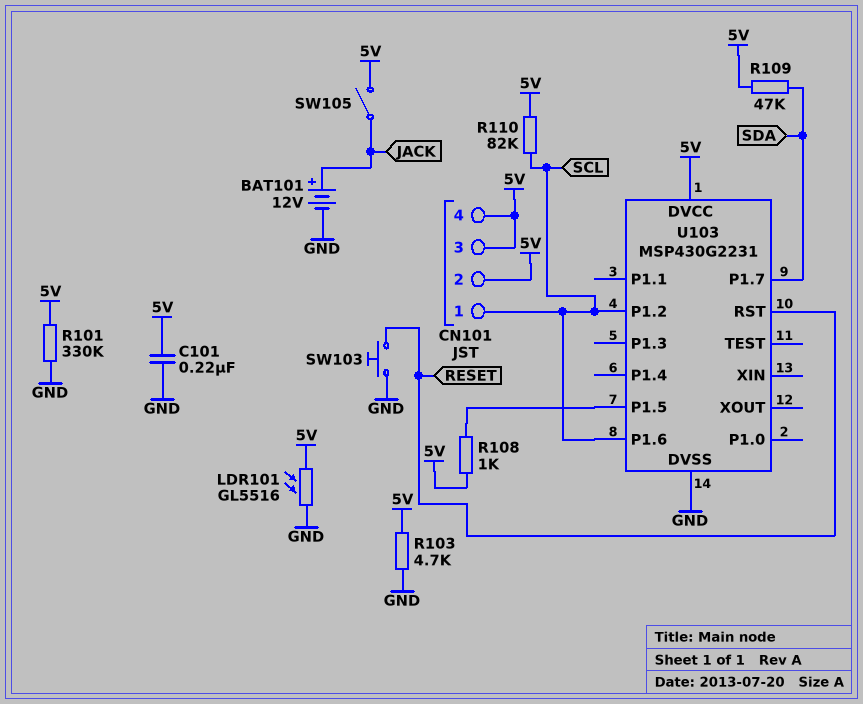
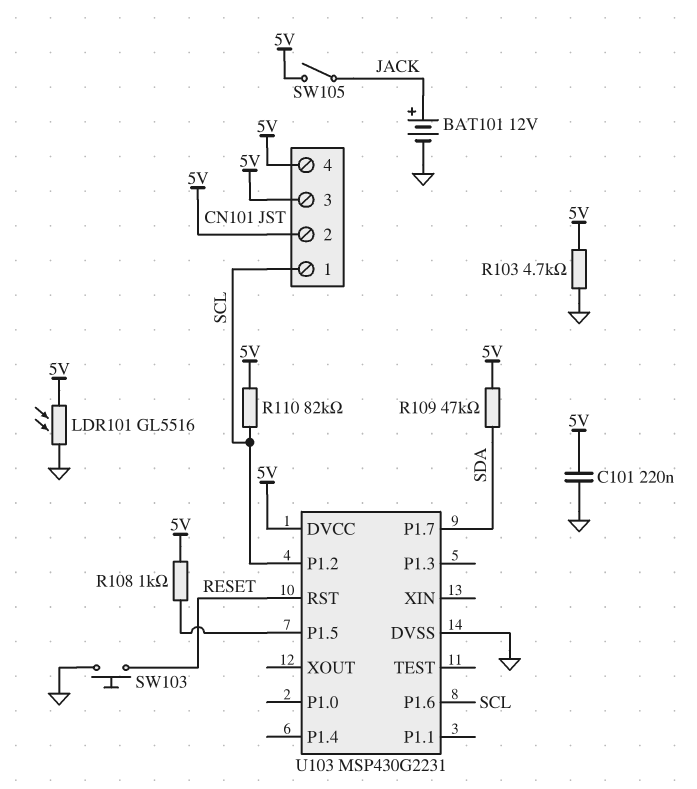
R101: 330k (5V, GND) -> none

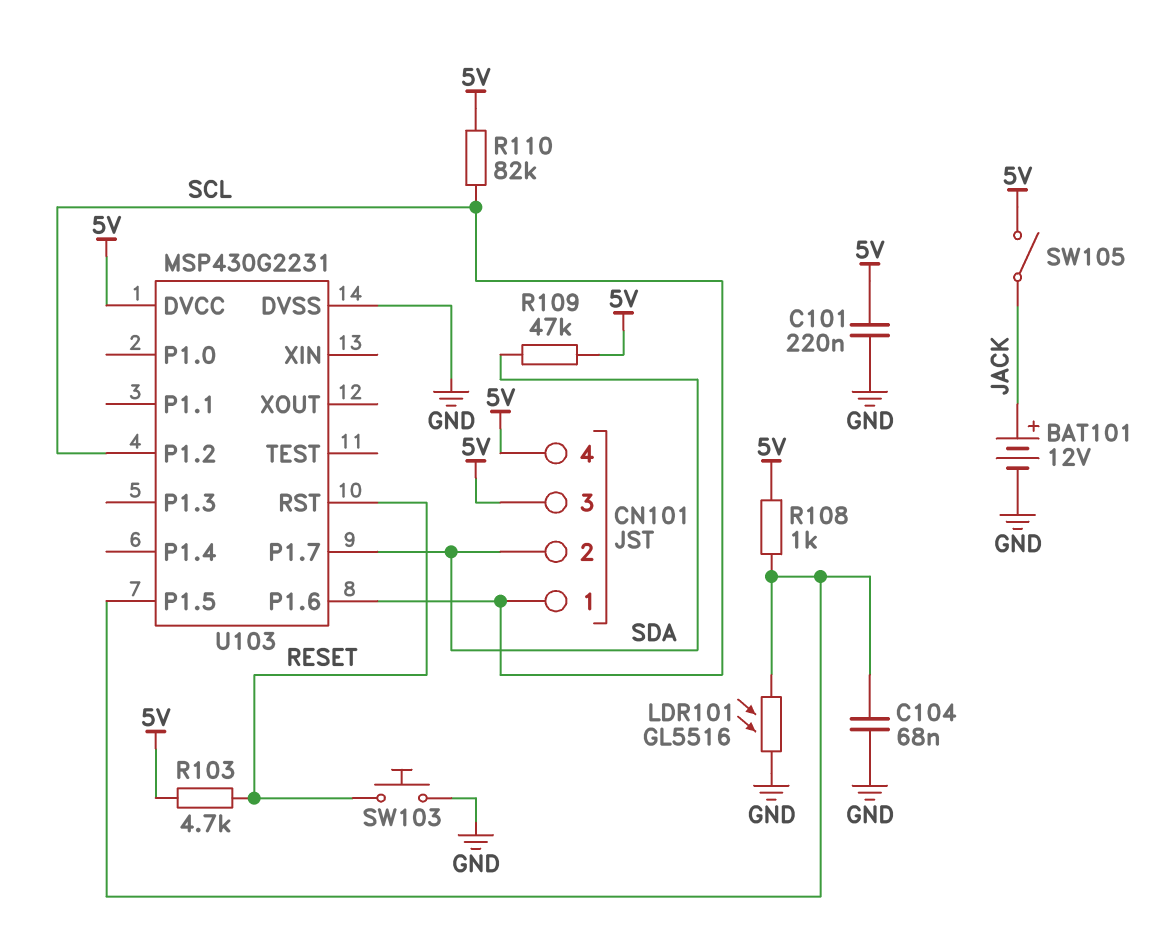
C104: none -> 68nF (GND, U103/P1.5)
CN101 pin 2: 5V -> SDA
LDR101: GL5516 (5V, GND) -> GL5516 (GND, U103/P1.5)
R103: 4.7k (5V, GND) -> 4.7k (5V, RESET)

